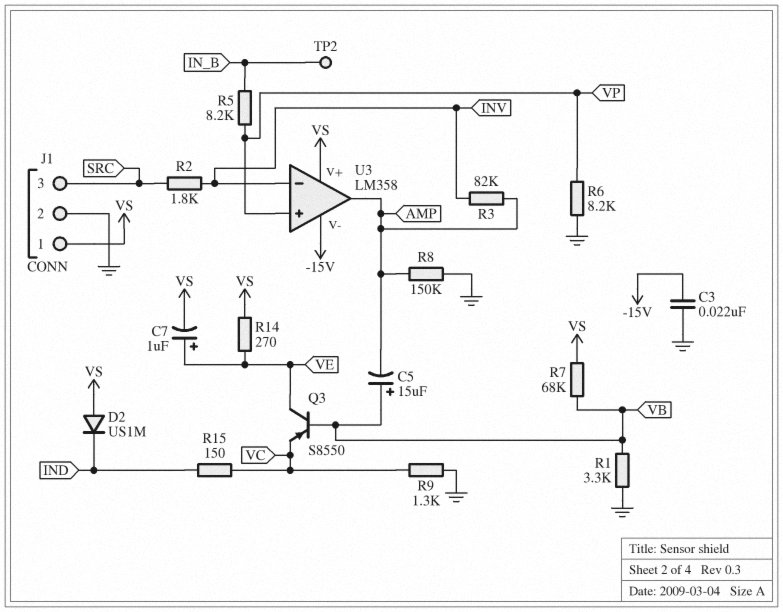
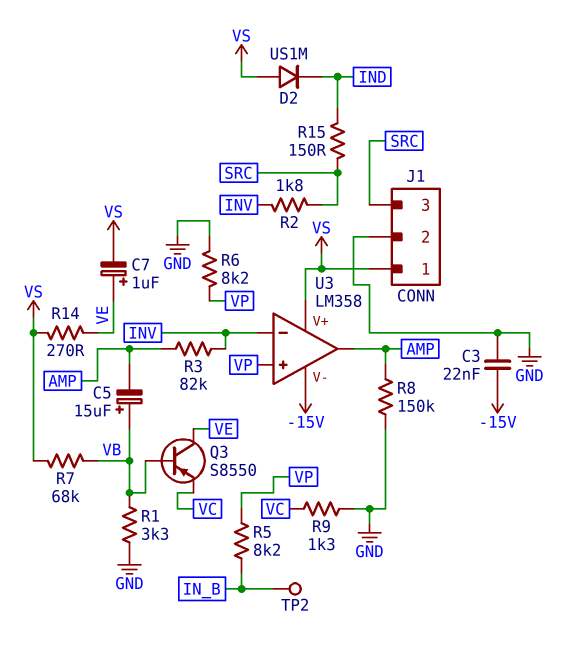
R15: 150 (IND, VC) -> 150 (IND, SRC)

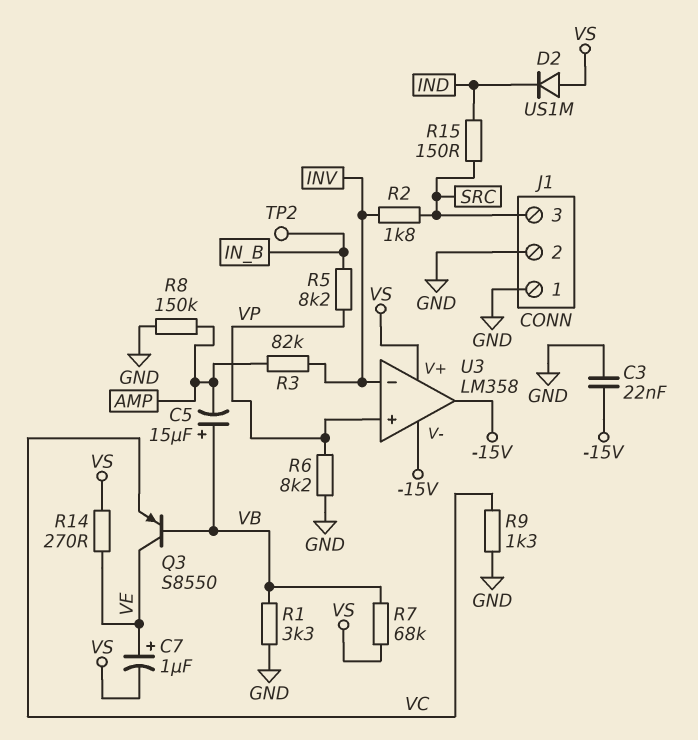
J1 pin 1: VS -> GND
U3 pin out: AMP -> -15V

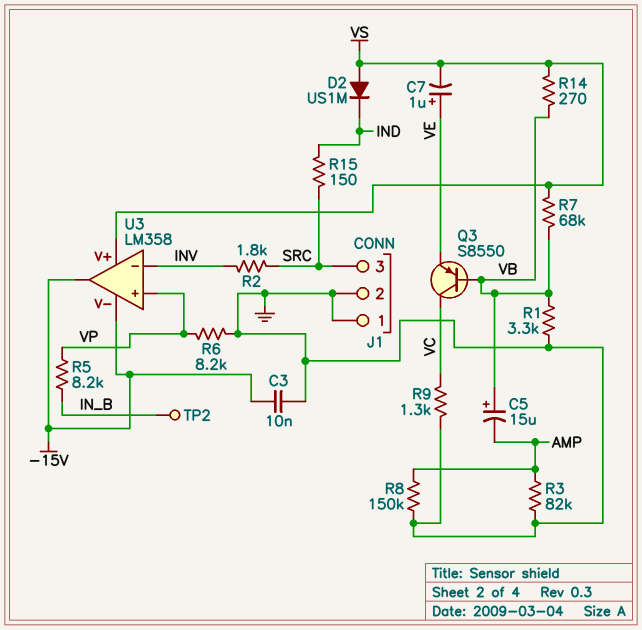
C3: 22nF (-15V, GND) -> 10nF (-15V, GND)
Q3: PNP S8550 (B VB, C VE, E VC) -> PNP S8550 (B VB, C VC, E VE)
R3: 82k (AMP, INV) -> 82k (AMP, GND)
R14: 270 (VE, VS) -> 270 (VB, VS)

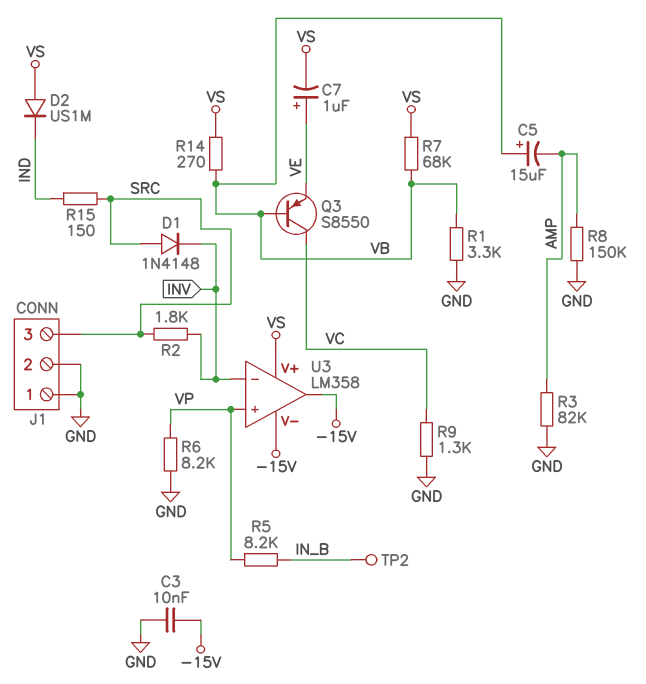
D1: none -> diode 1N4148 (A SRC, K INV)

